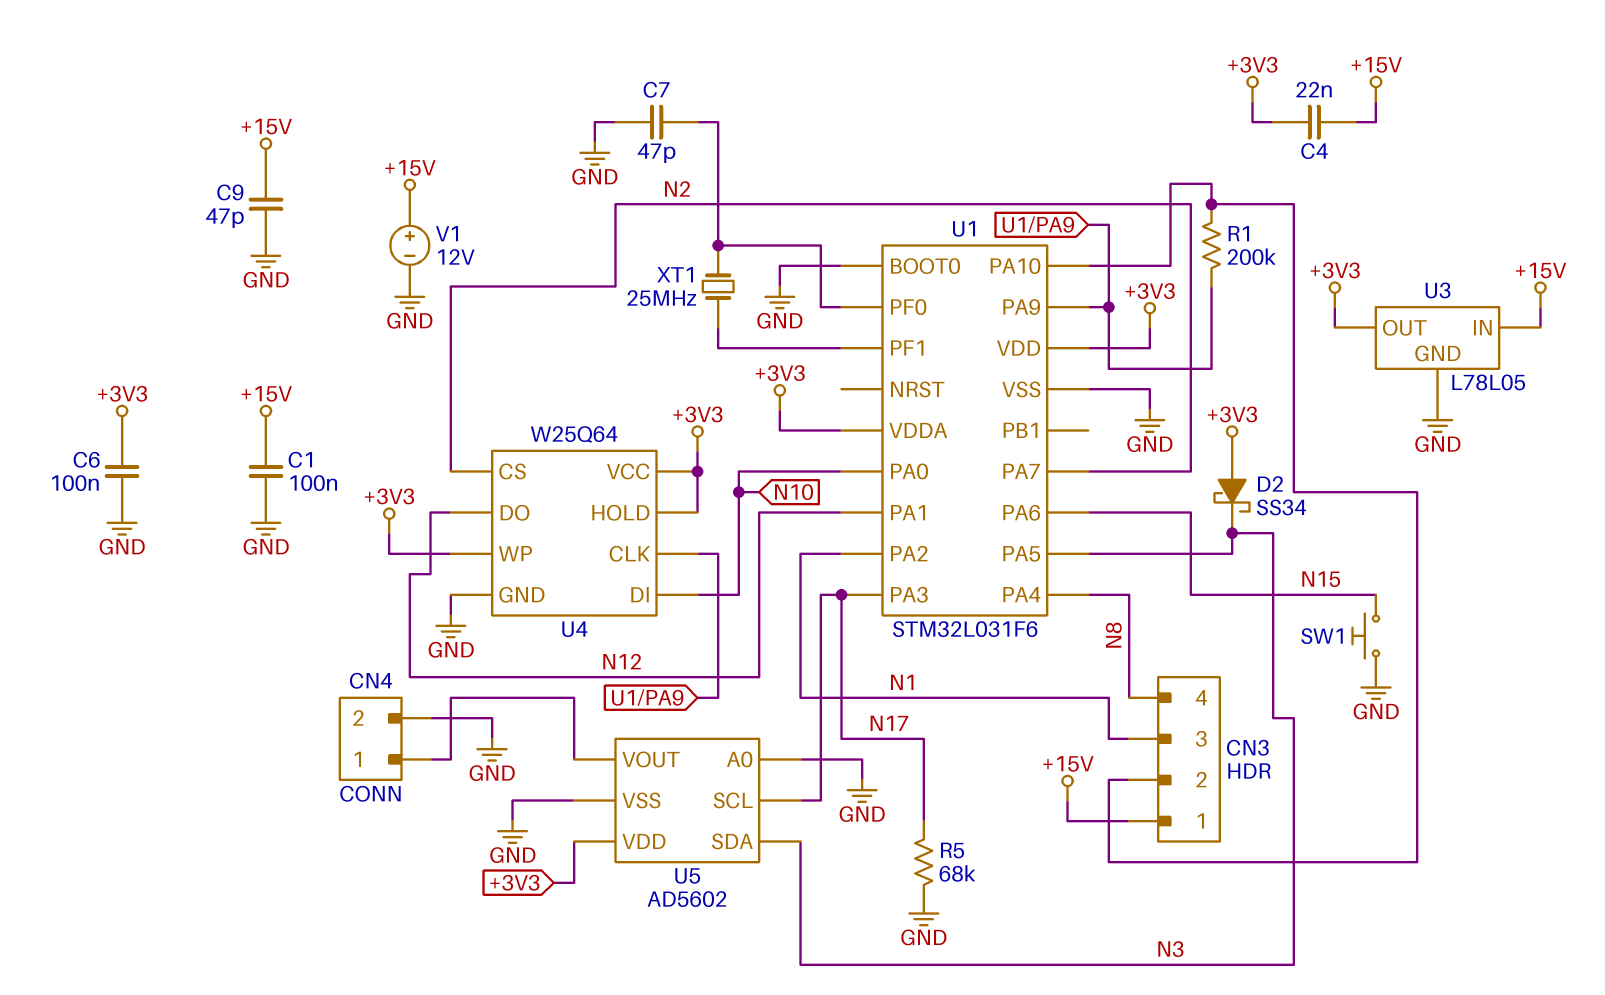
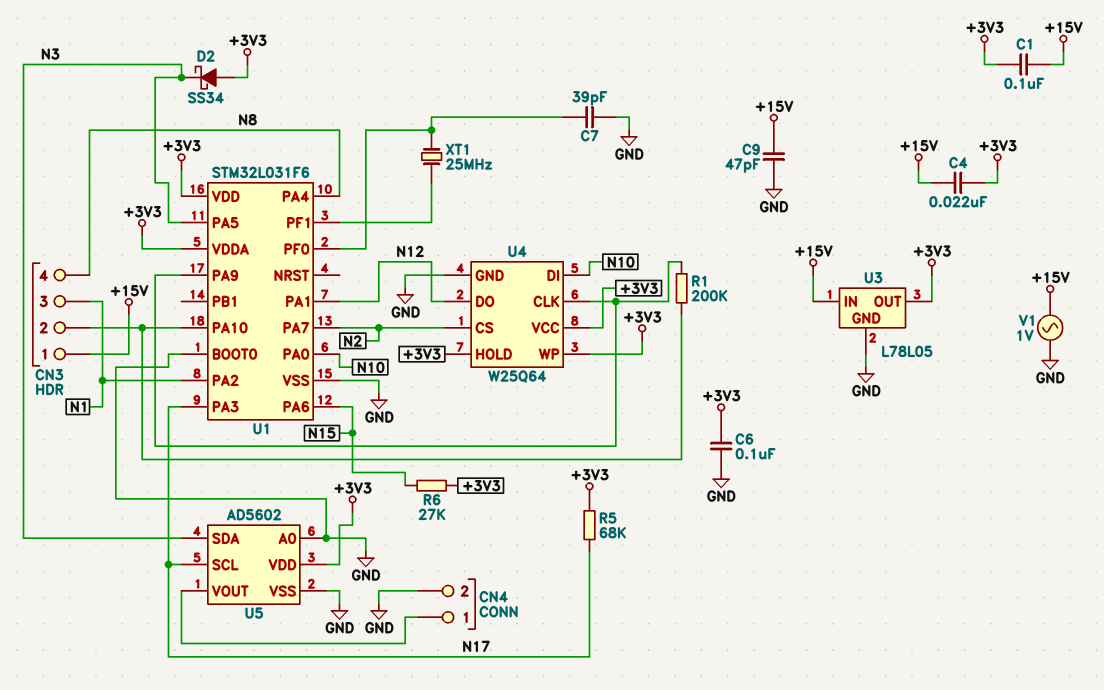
C1: 100nF (+15V, GND) -> 100nF (+3V3, +15V)
C7: 47pF (GND, U1/PF0) -> 39pF (GND, U1/PF0)
R5: 68k (GND, N17) -> 68k (+3V3, N17)
R6: none -> 27k (+3V3, N15)
SW1: button (GND, N15) -> none
V1: 12V (plus +15V, minus GND) -> AC 1V (+15V, GND)

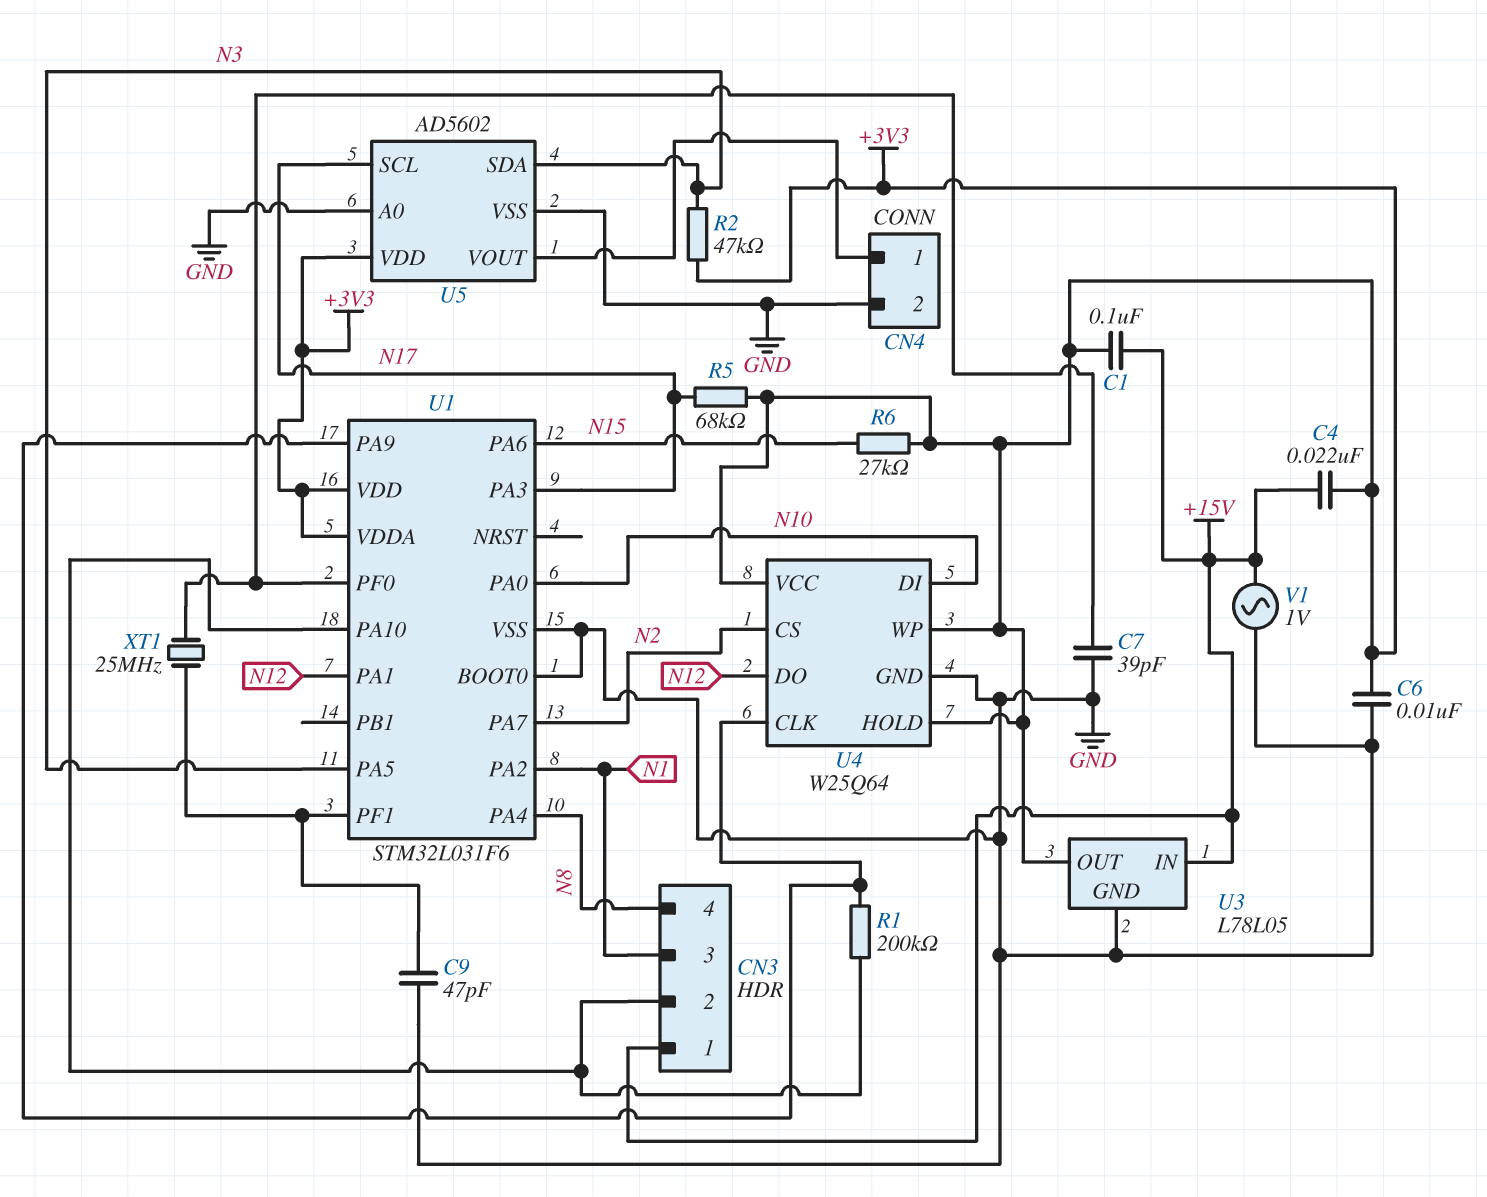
C6: 100nF (+3V3, GND) -> 10nF (+3V3, GND)
C9: 47pF (+15V, GND) -> 47pF (GND, U1/PF1)
D2: schottky SS34 (A +3V3, K N3) -> none
R2: none -> 47k (+3V3, N3)

